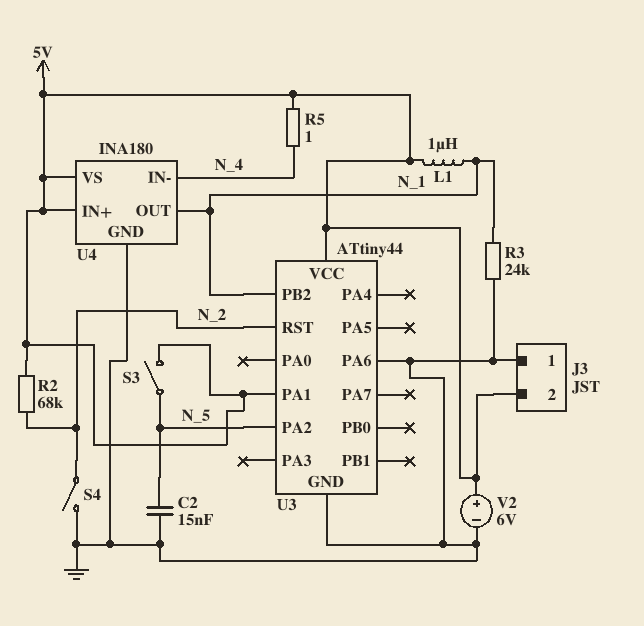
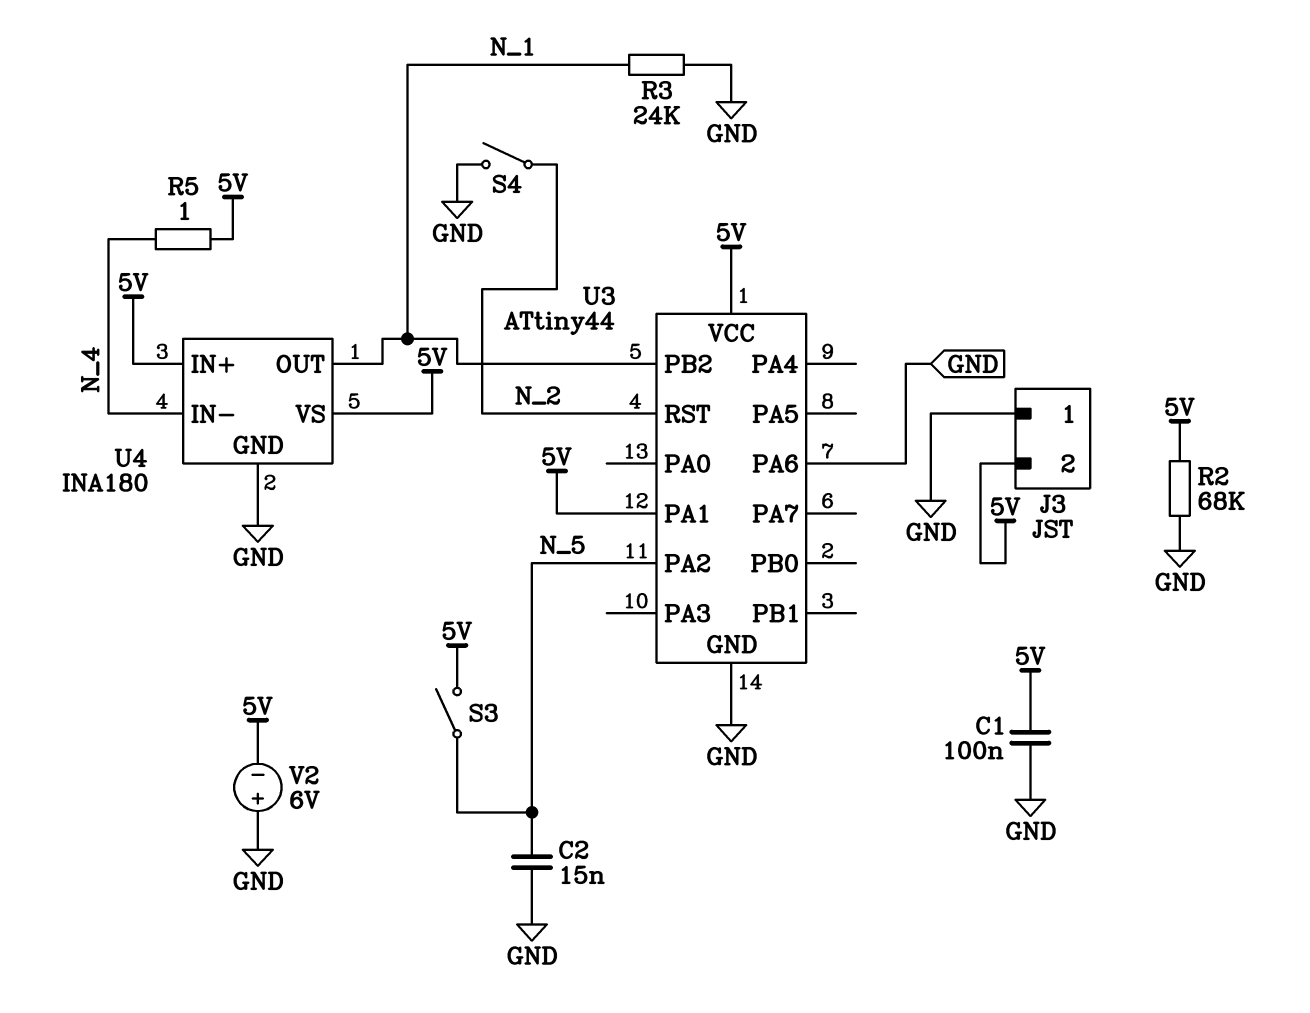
C1: none -> 100nF (5V, GND)
L1: 1uH (5V, N_1) -> none
R2: 68k (5V, N_2) -> 68k (5V, GND)
V2: 6V (plus 5V, minus GND) -> 6V (plus GND, minus 5V)

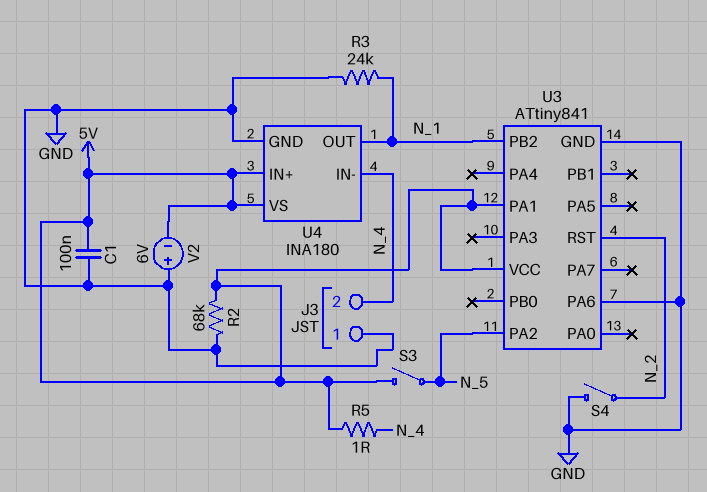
C2: 15nF (GND, N_5) -> none
J3 pin 2: 5V -> N_4
U3: ATtiny44 -> ATtiny841

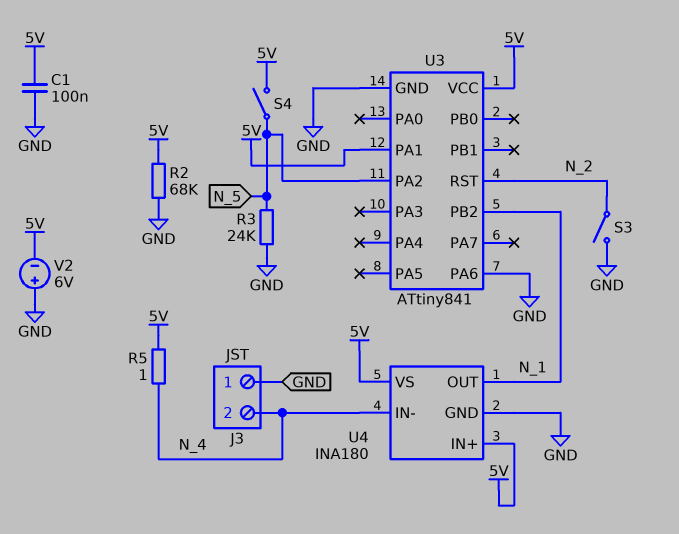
R3: 24k (GND, N_1) -> 24k (GND, N_5)
S3: switch (5V, N_5) -> switch (GND, N_2)
S4: switch (GND, N_2) -> switch (5V, N_5)

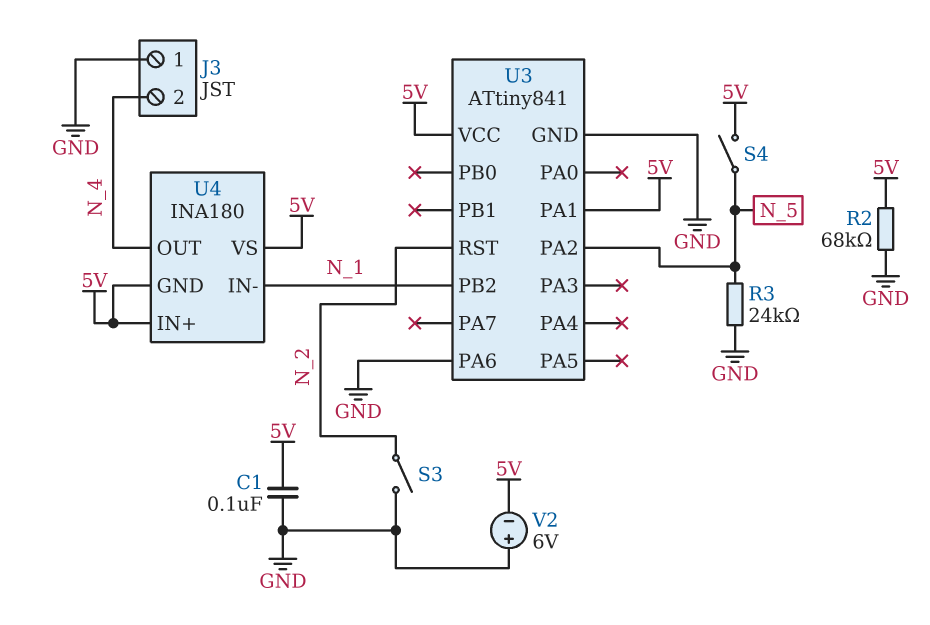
R5: 1 (5V, N_4) -> none
U4 pin GND: GND -> 5V
U4 pin IN-: N_4 -> N_1
U4 pin OUT: N_1 -> N_4

